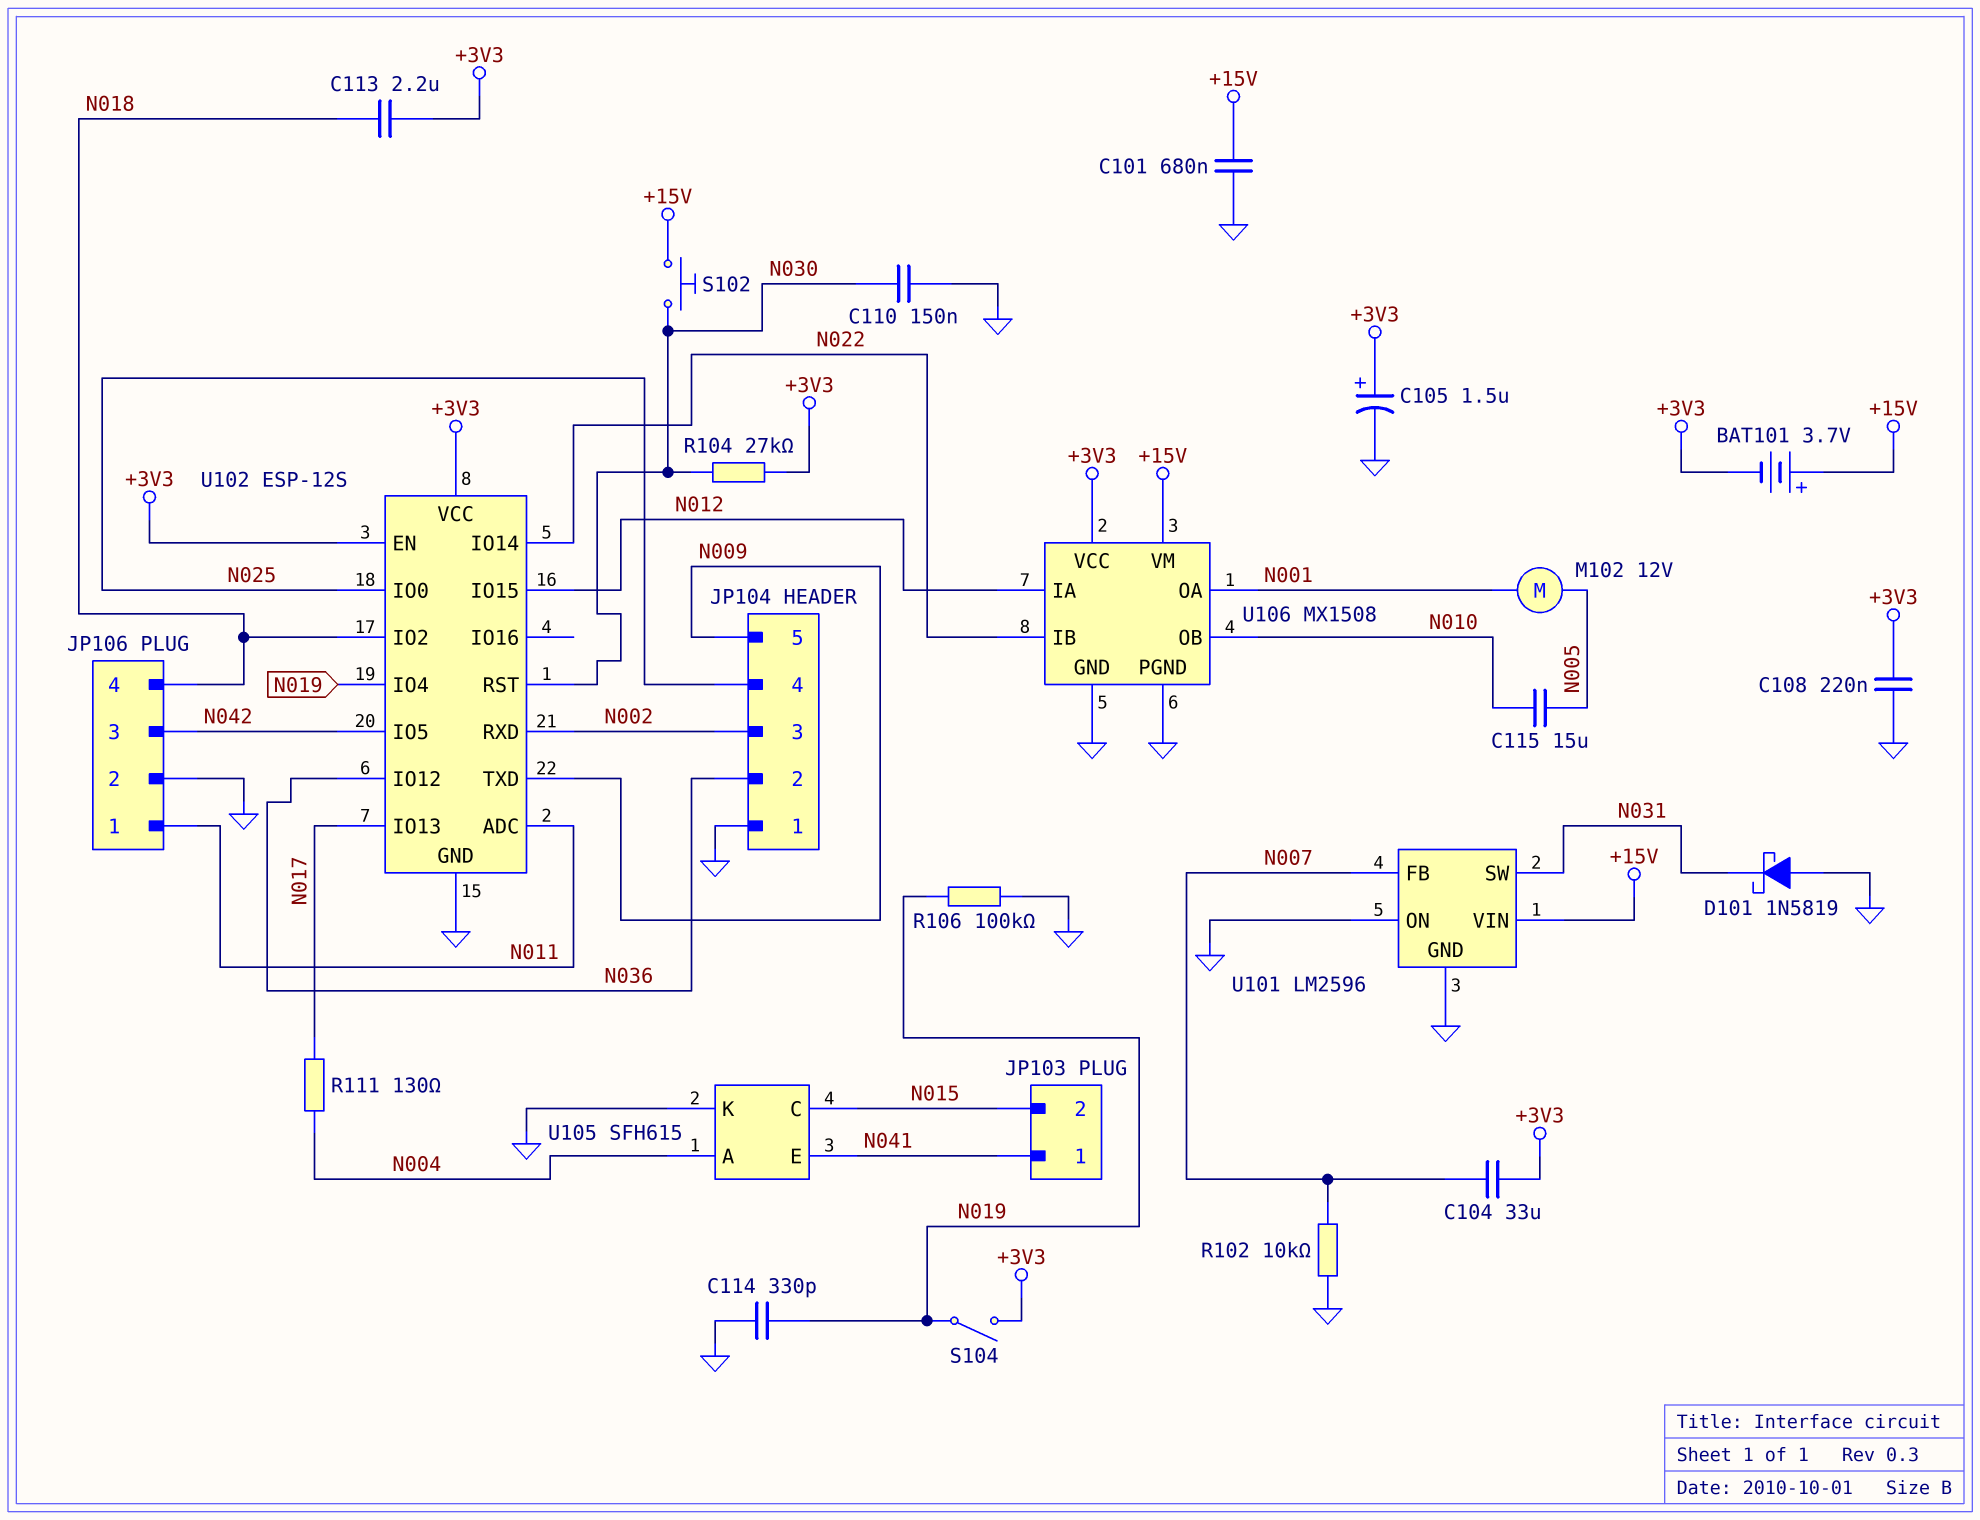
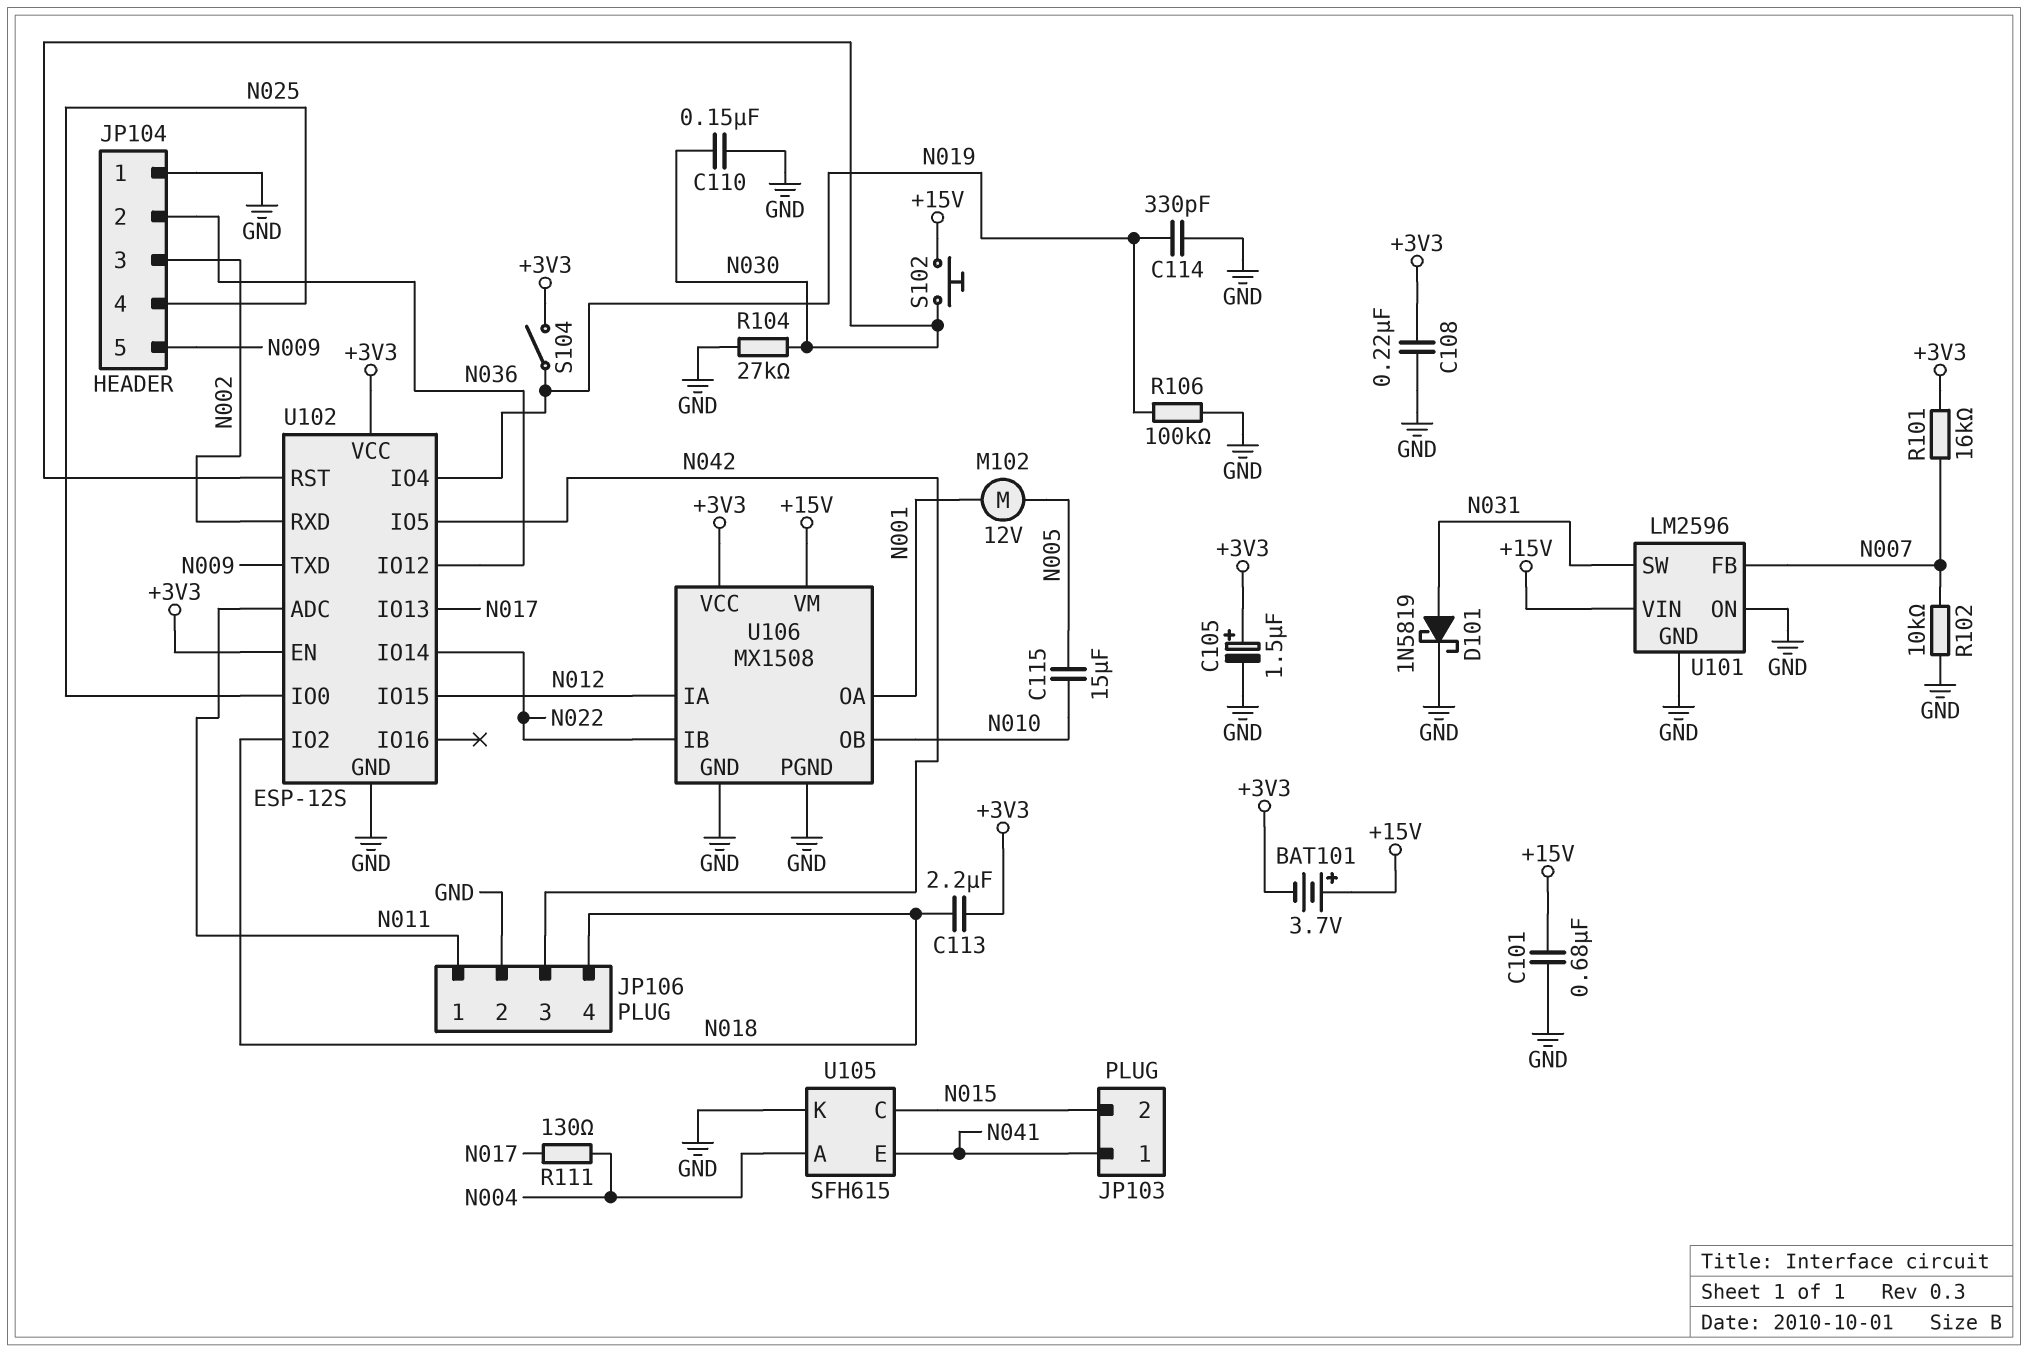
C104: 33uF (+3V3, N007) -> none
D101: schottky 1N5819 (A GND, K N031) -> schottky 1N5819 (A N031, K GND)
R101: none -> 16k (+3V3, N007)
R104: 27k (+3V3, N030) -> 27k (GND, N030)

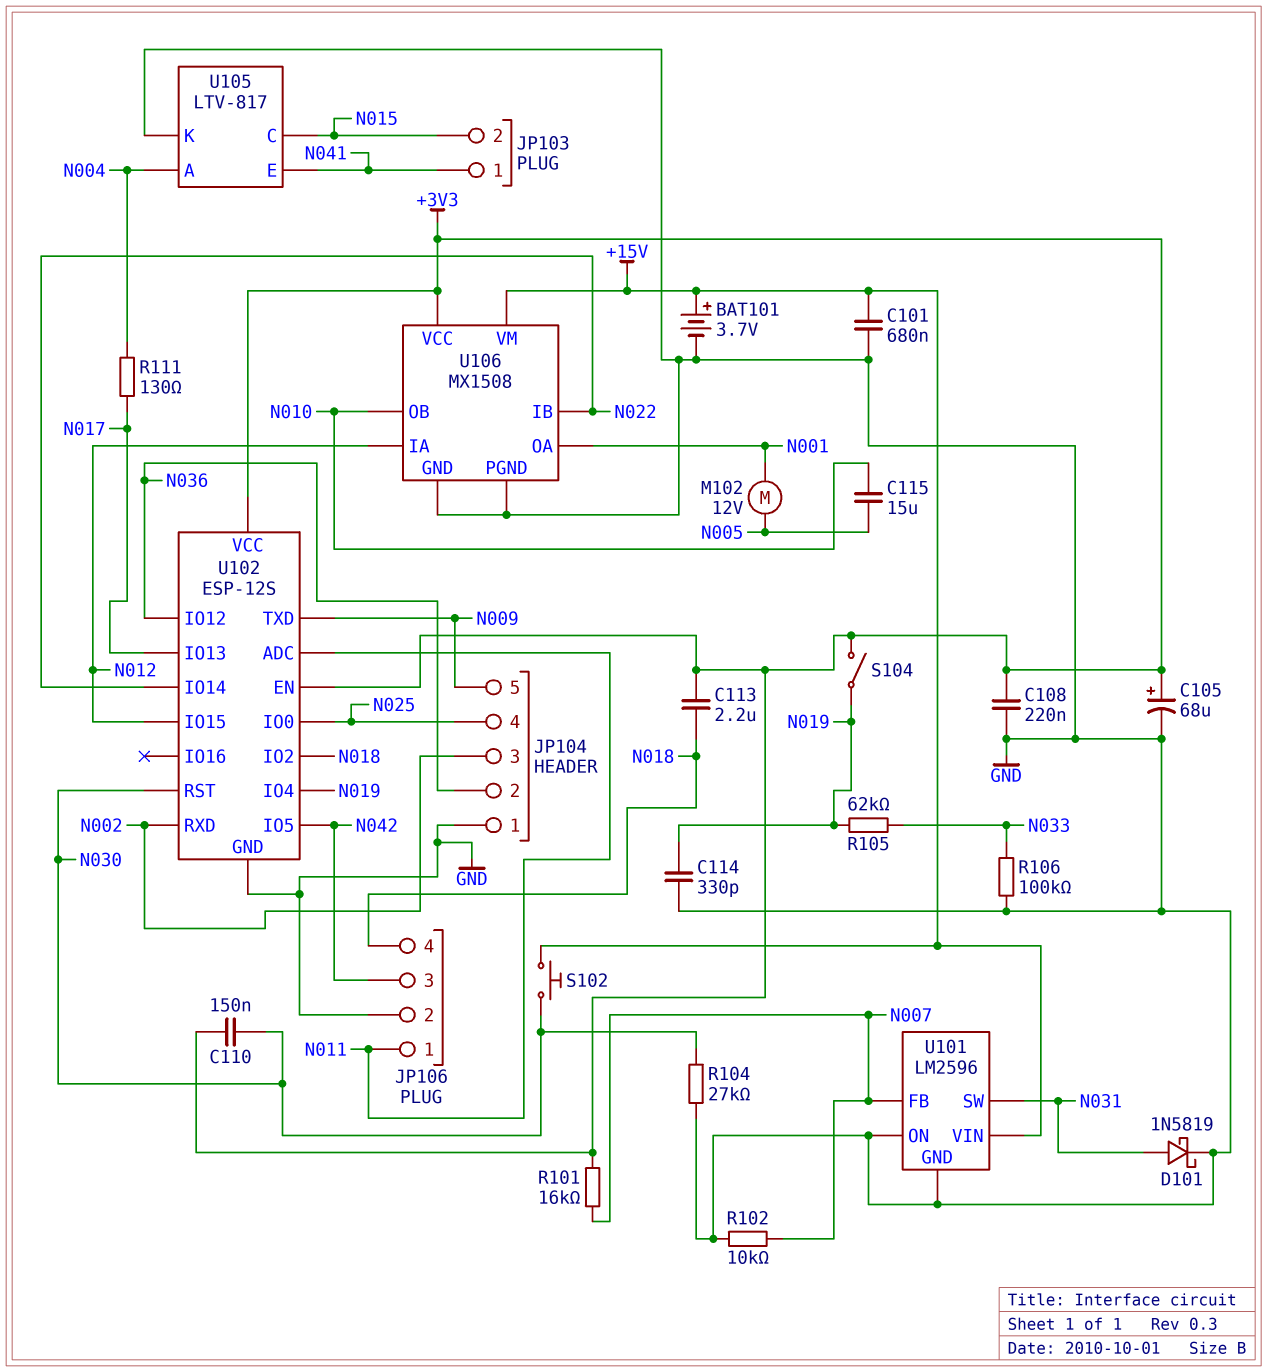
BAT101: 3.7V (plus +15V, minus +3V3) -> 3.7V (plus +15V, minus GND)
C105: 1.5uF (plus +3V3, minus GND) -> 68uF (plus +3V3, minus GND)
C110: 150nF (GND, N030) -> 150nF (+3V3, N030)
R105: none -> 62k (N019, N033)
R106: 100k (GND, N019) -> 100k (GND, N033)
U105: SFH615 -> LTV-817

